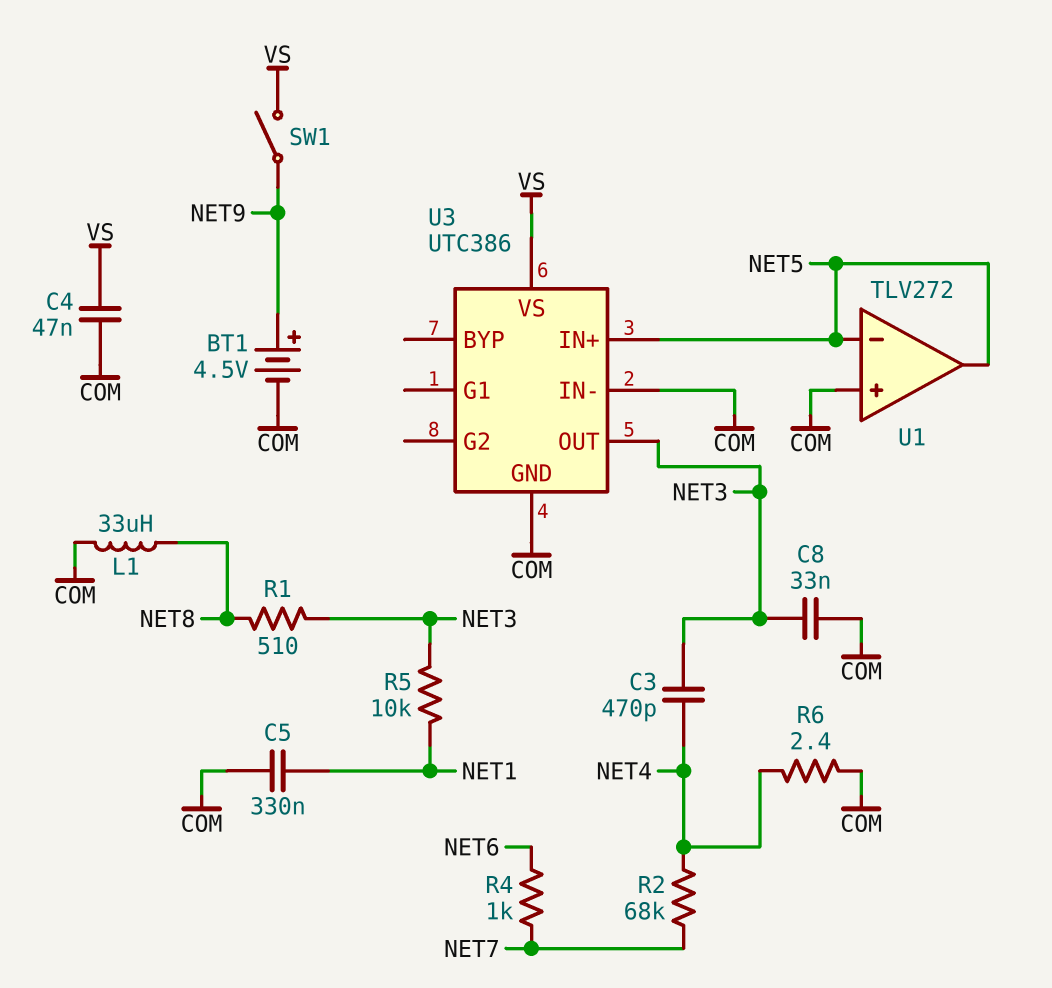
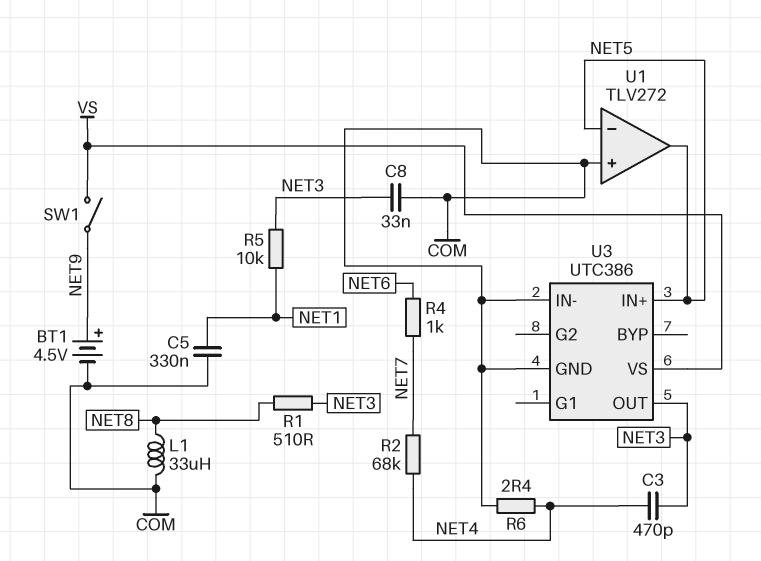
C4: 47nF (COM, VS) -> none

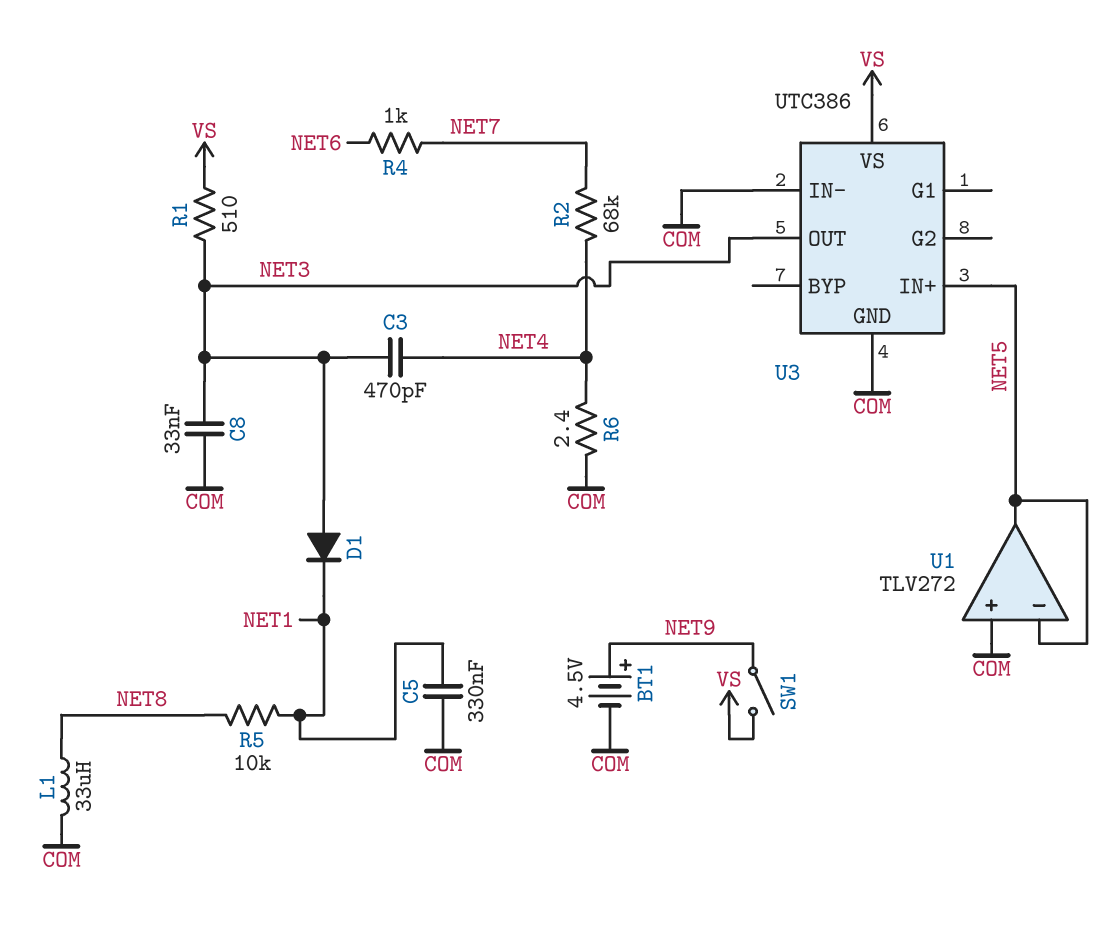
D1: none -> diode (A NET3, K NET1)
R1: 510 (NET3, NET8) -> 510 (NET3, VS)
R5: 10k (NET1, NET3) -> 10k (NET1, NET8)

